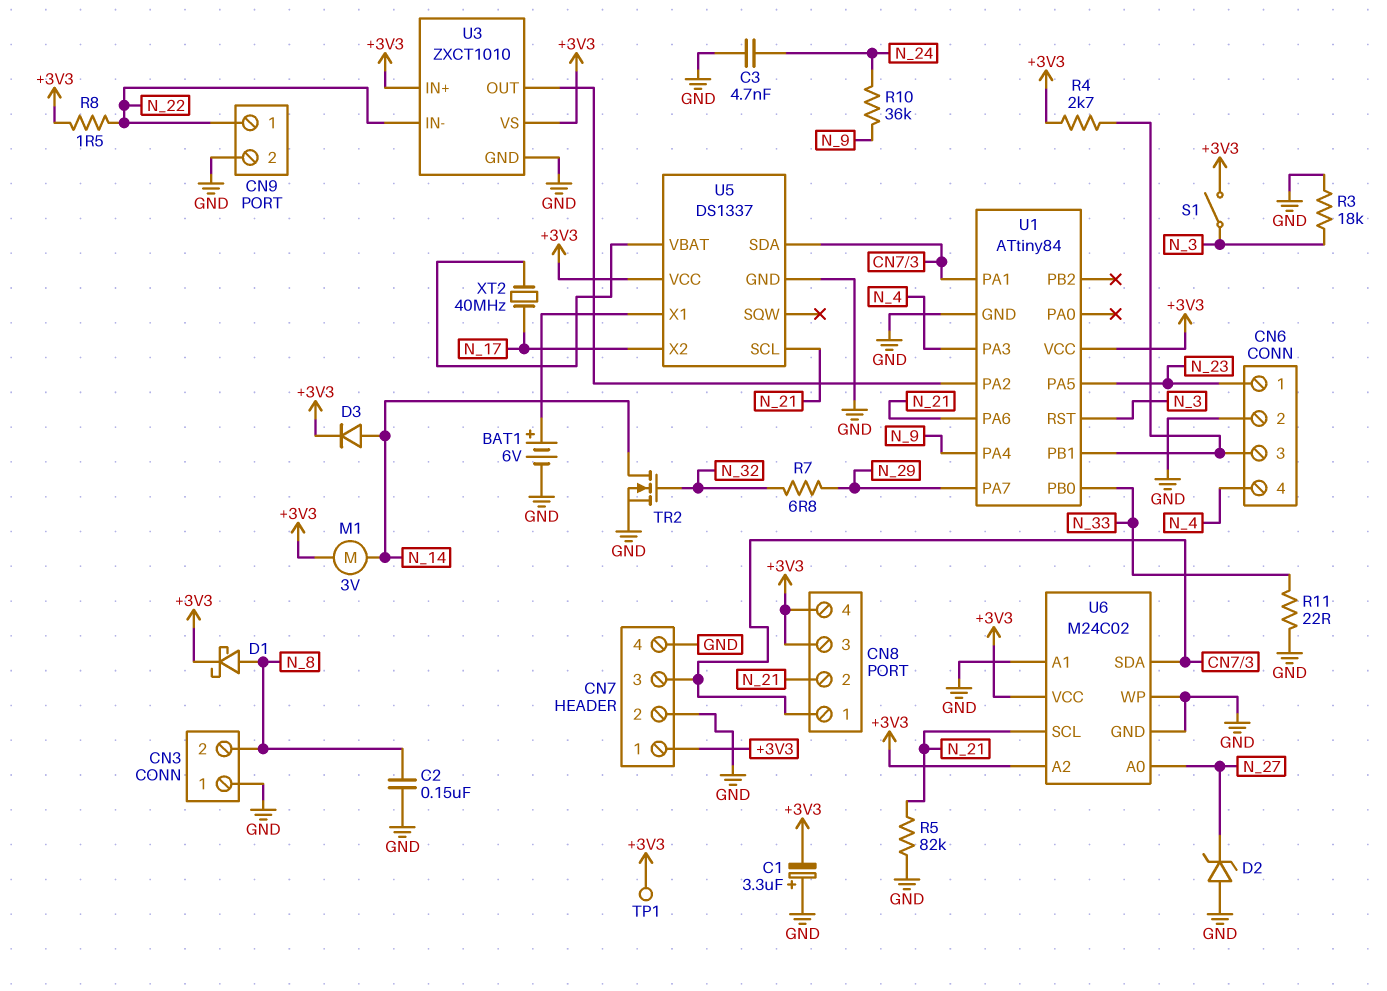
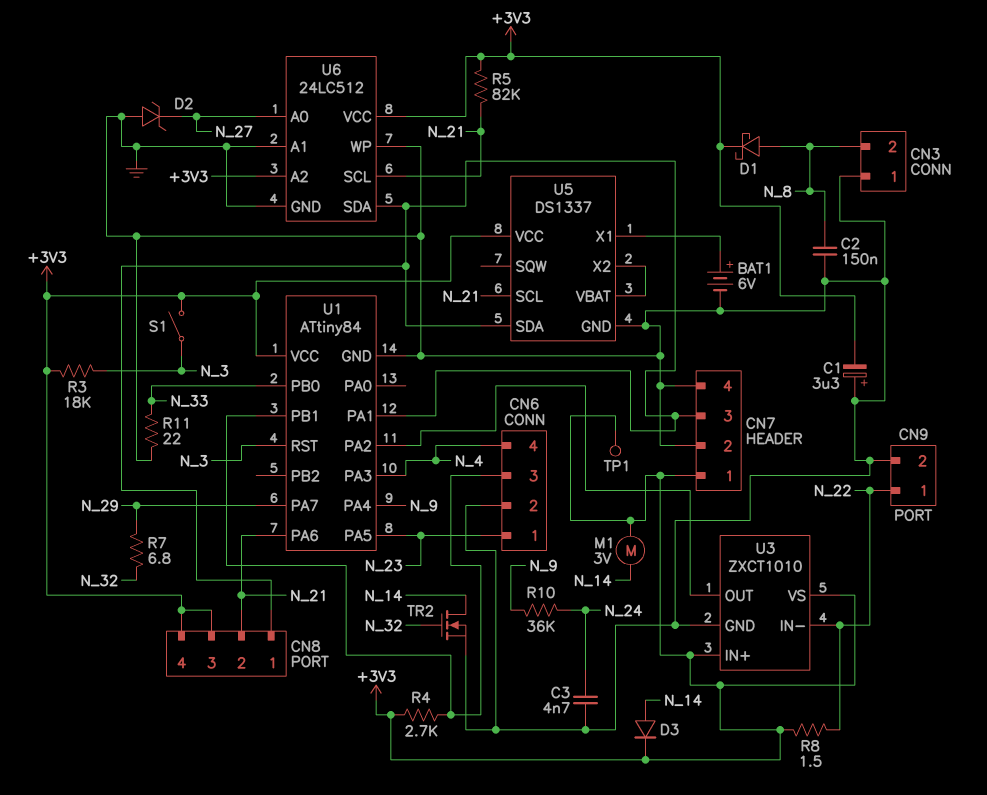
R3: 18k (GND, N_3) -> 18k (+3V3, N_3)
R5: 82k (GND, N_21) -> 82k (+3V3, N_21)
U5 pin X2: N_17 -> U5/VBAT
U6: M24C02 -> 24LC512
XT2: 40MHz (N_17, U5/VBAT) -> none

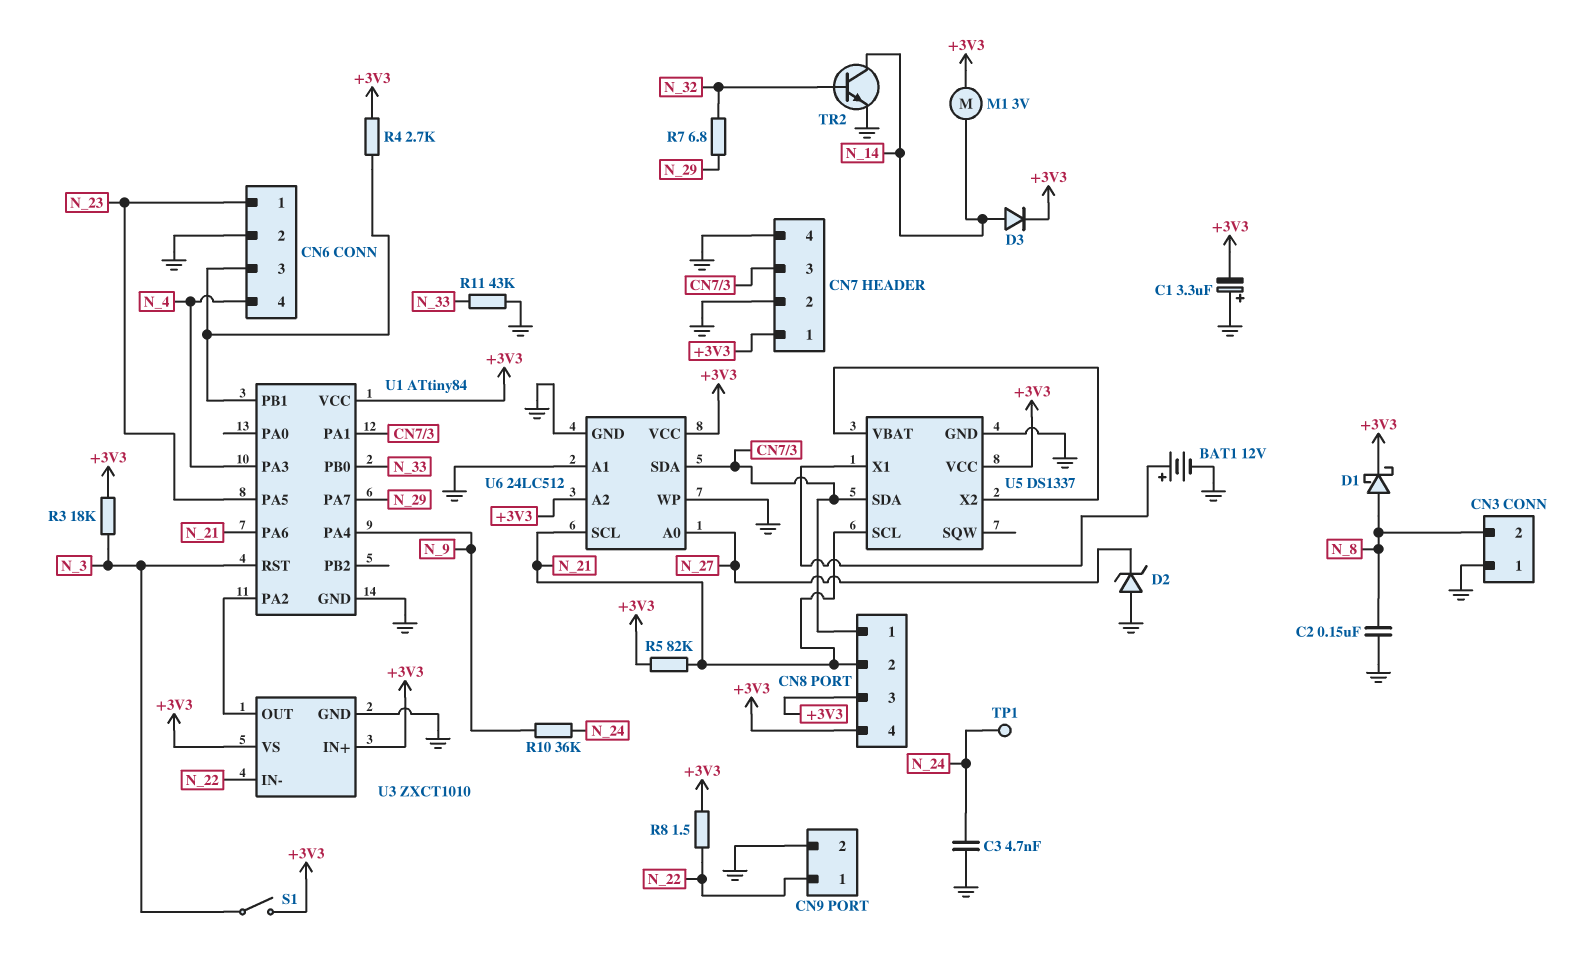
BAT1: 6V (plus U5/X1, minus GND) -> 12V (plus U5/X1, minus GND)
R11: 22 (GND, N_33) -> 43k (GND, N_33)
TP1: test point (+3V3) -> test point (N_24)
TR2: NMOS (G N_32, D N_14, S GND) -> NPN (B N_32, C N_14, E GND)

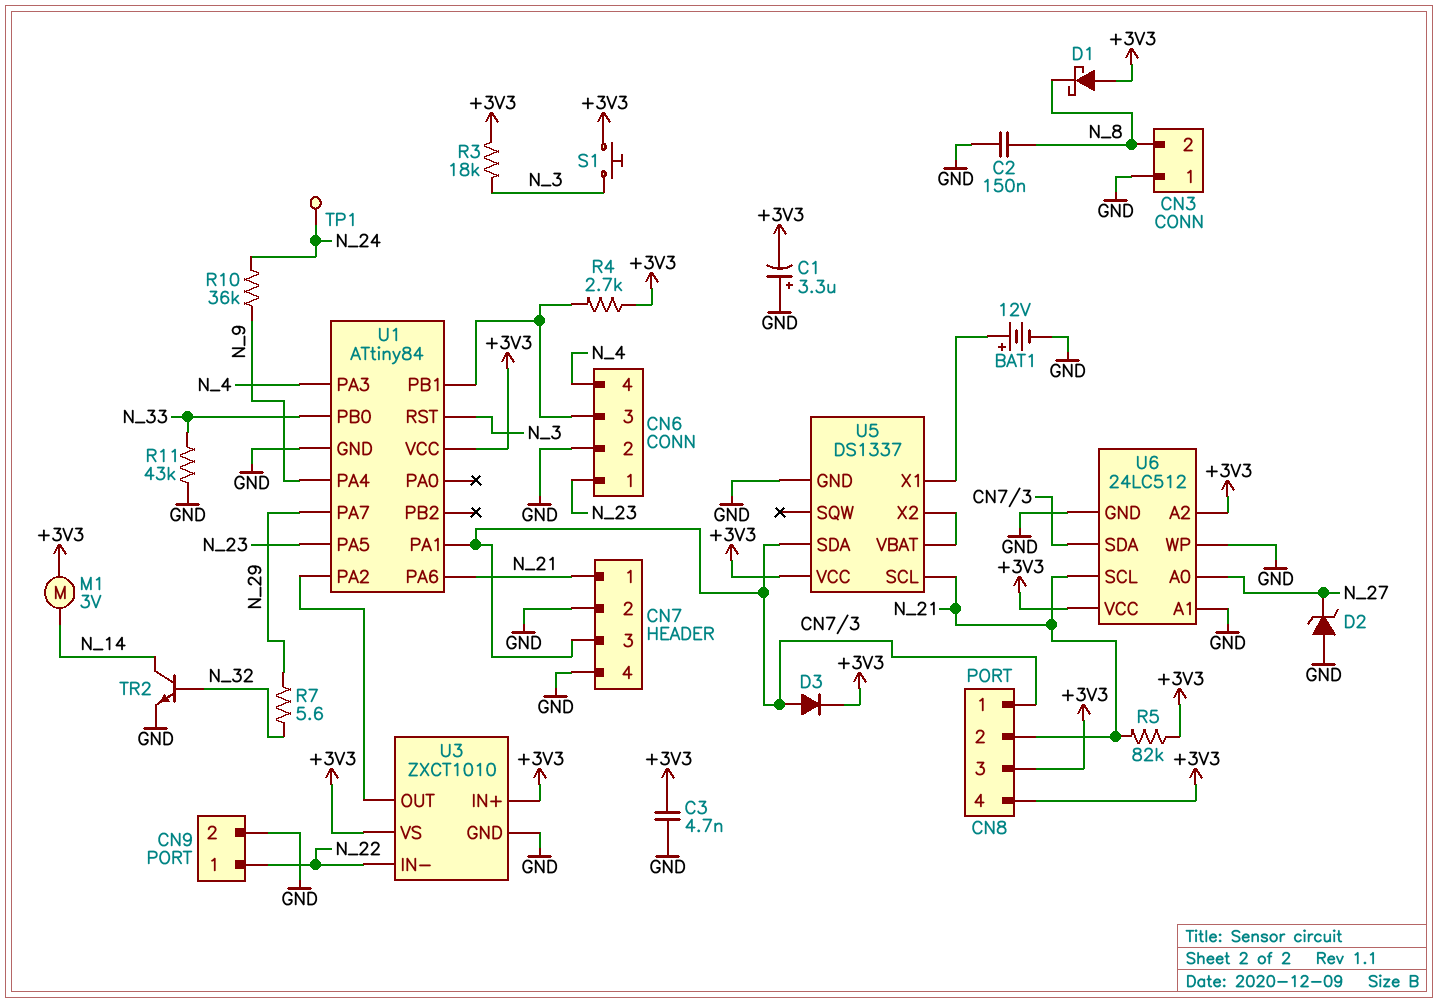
C3: 4.7nF (GND, N_24) -> 4.7nF (+3V3, GND)
CN7 pin 1: +3V3 -> N_21
D1: schottky (A N_8, K +3V3) -> schottky (A +3V3, K N_8)
D3: diode (A N_14, K +3V3) -> diode (A CN7/3, K +3V3)
R7: 6.8 (N_29, N_32) -> 5.6 (N_29, N_32)
R8: 1.5 (+3V3, N_22) -> none
S1: switch (+3V3, N_3) -> button (+3V3, N_3)

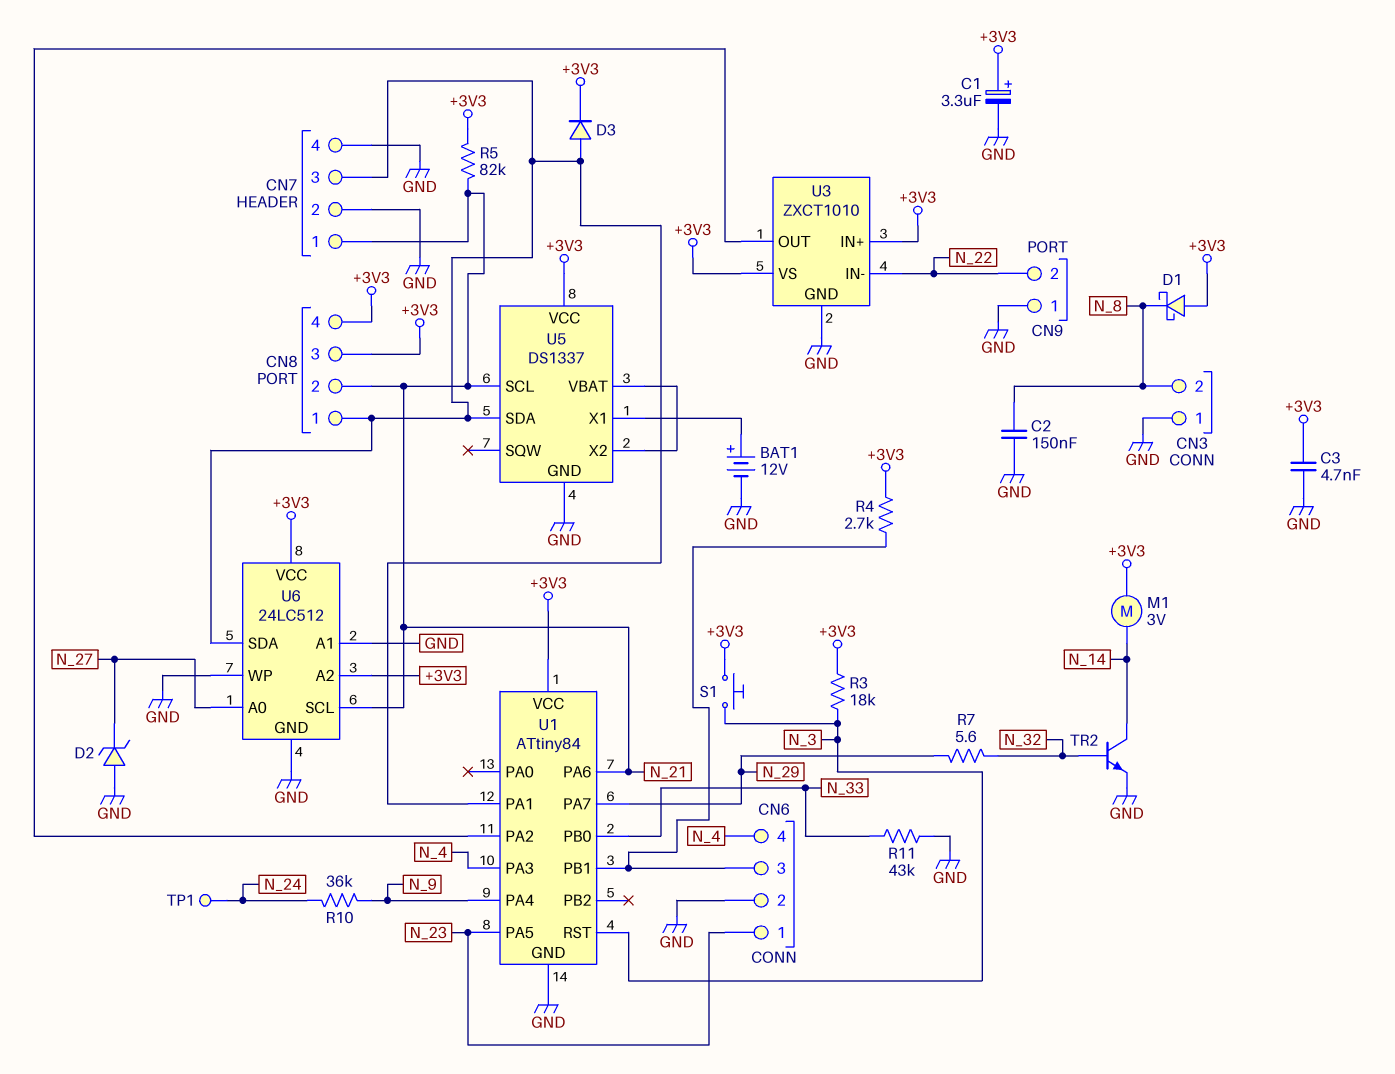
C1: 3.3uF (plus GND, minus +3V3) -> 3.3uF (plus +3V3, minus GND)
CN9 pin 1: N_22 -> GND
CN9 pin 2: GND -> N_22

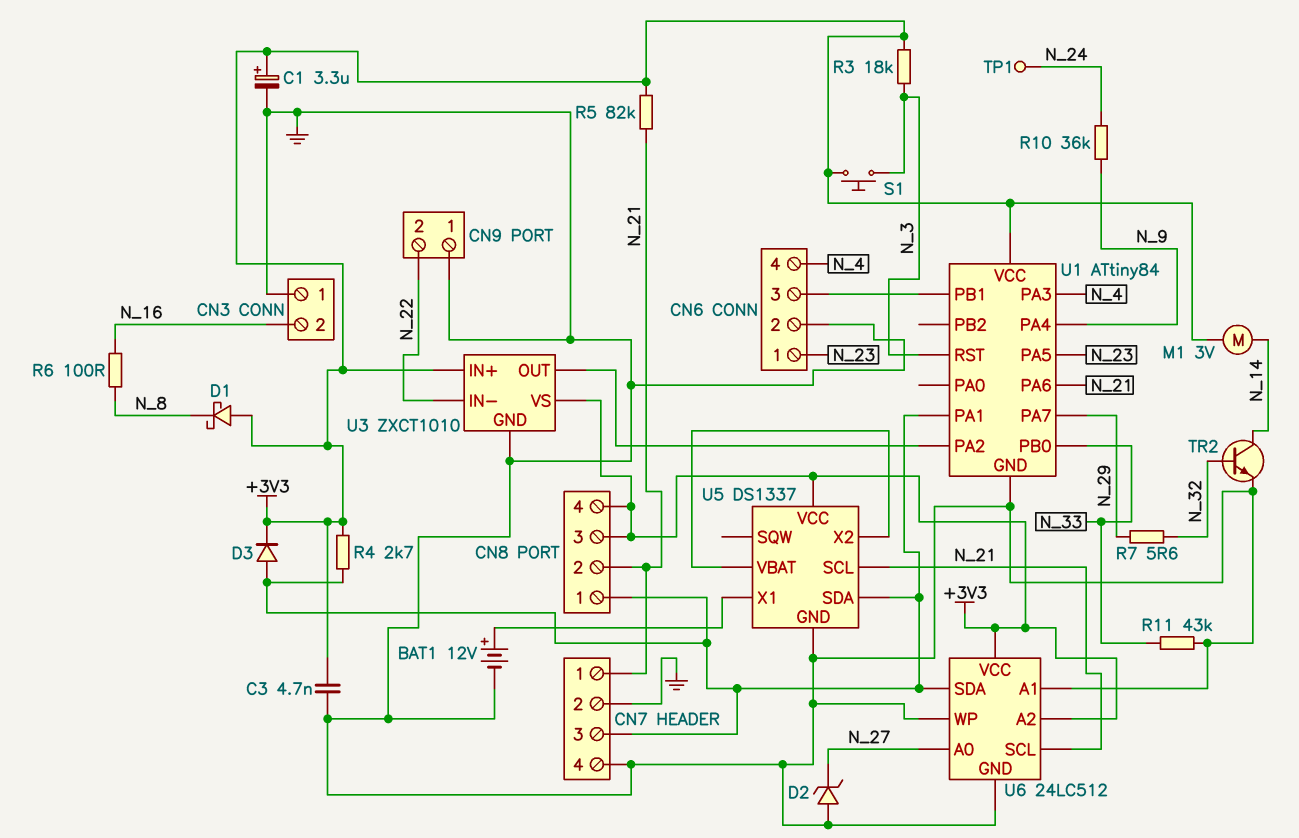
C2: 150nF (GND, N_8) -> none
CN3 pin 2: N_8 -> N_16
R4: 2.7k (+3V3, CN6/3) -> 2.7k (+3V3, CN7/3)
R6: none -> 100 (N_8, N_16)

